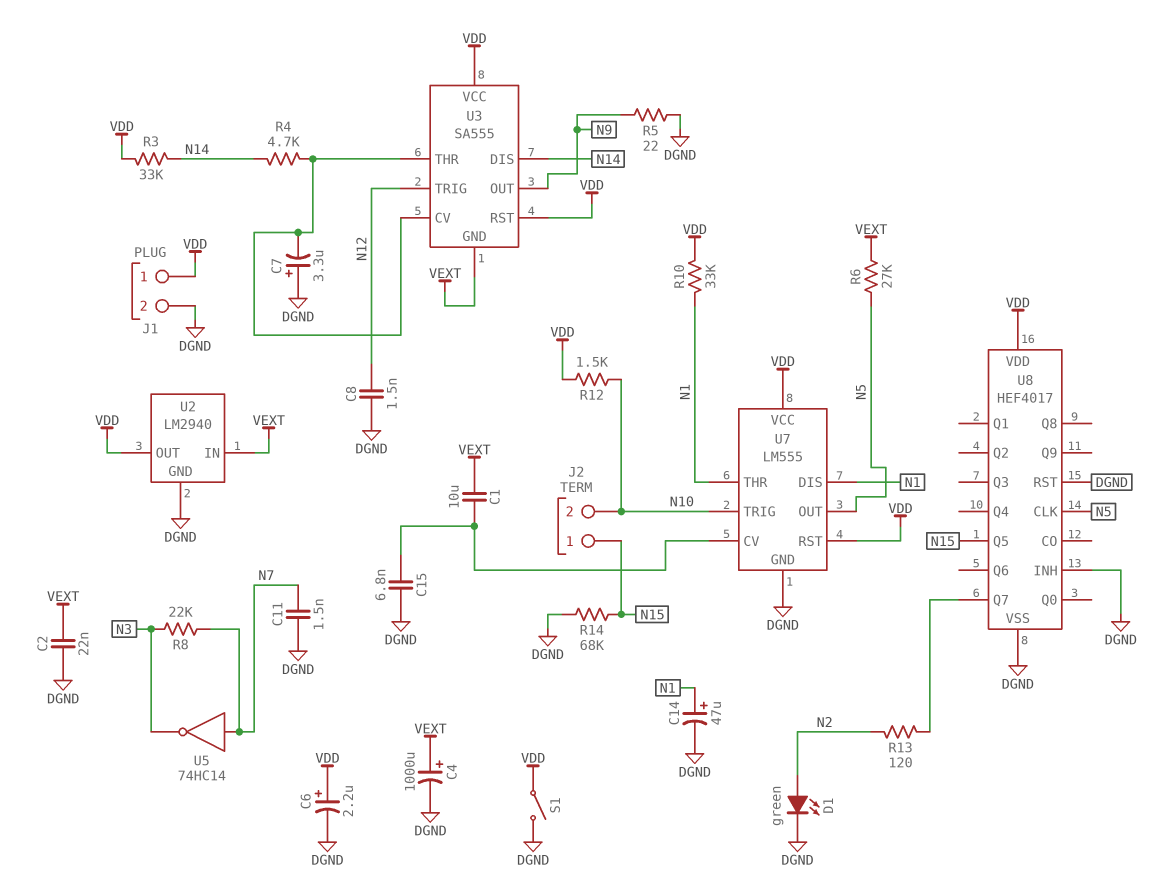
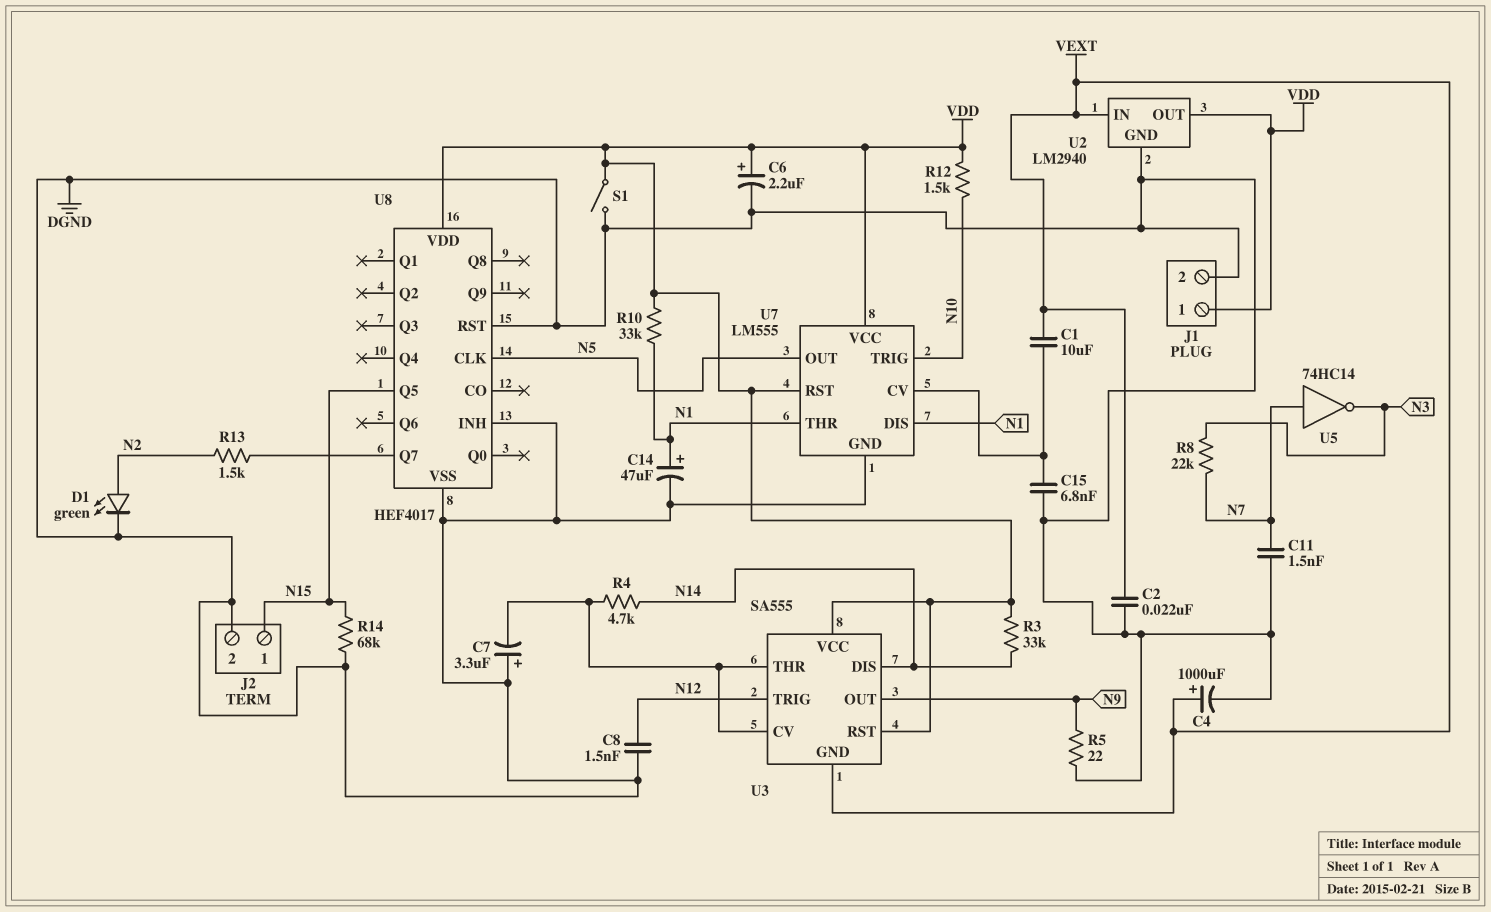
J2 pin 2: N10 -> DGND
R6: 27k (N5, VEXT) -> none
R13: 120 (N2, U8/Q7) -> 1.5k (N2, U8/Q7)

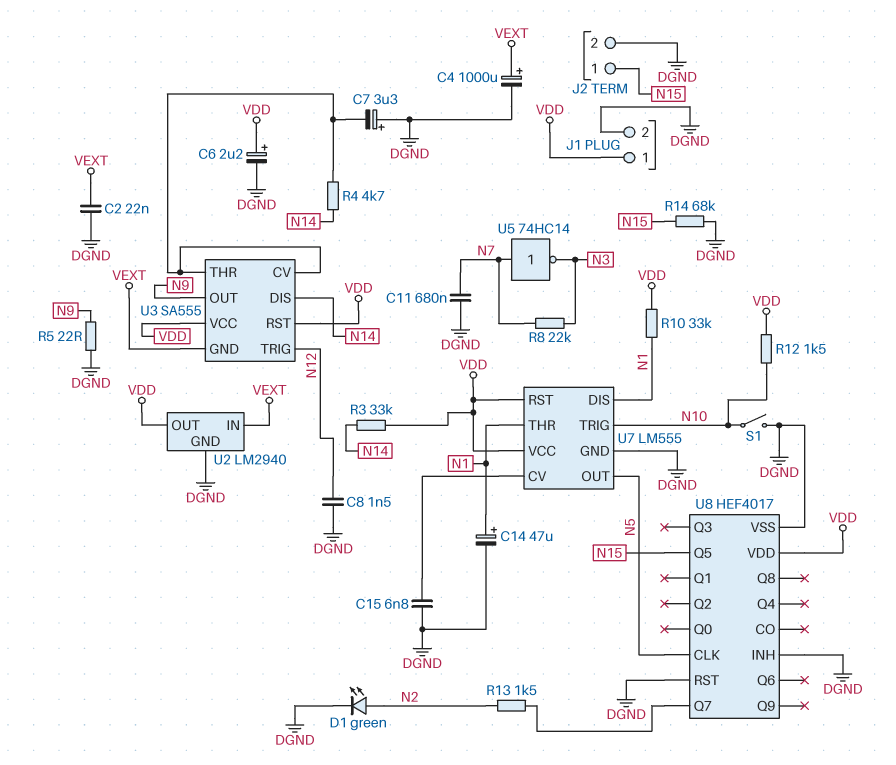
C1: 10uF (U7/CV, VEXT) -> none
C11: 1.5nF (DGND, N7) -> 680nF (DGND, N7)
S1: switch (DGND, VDD) -> switch (DGND, N10)

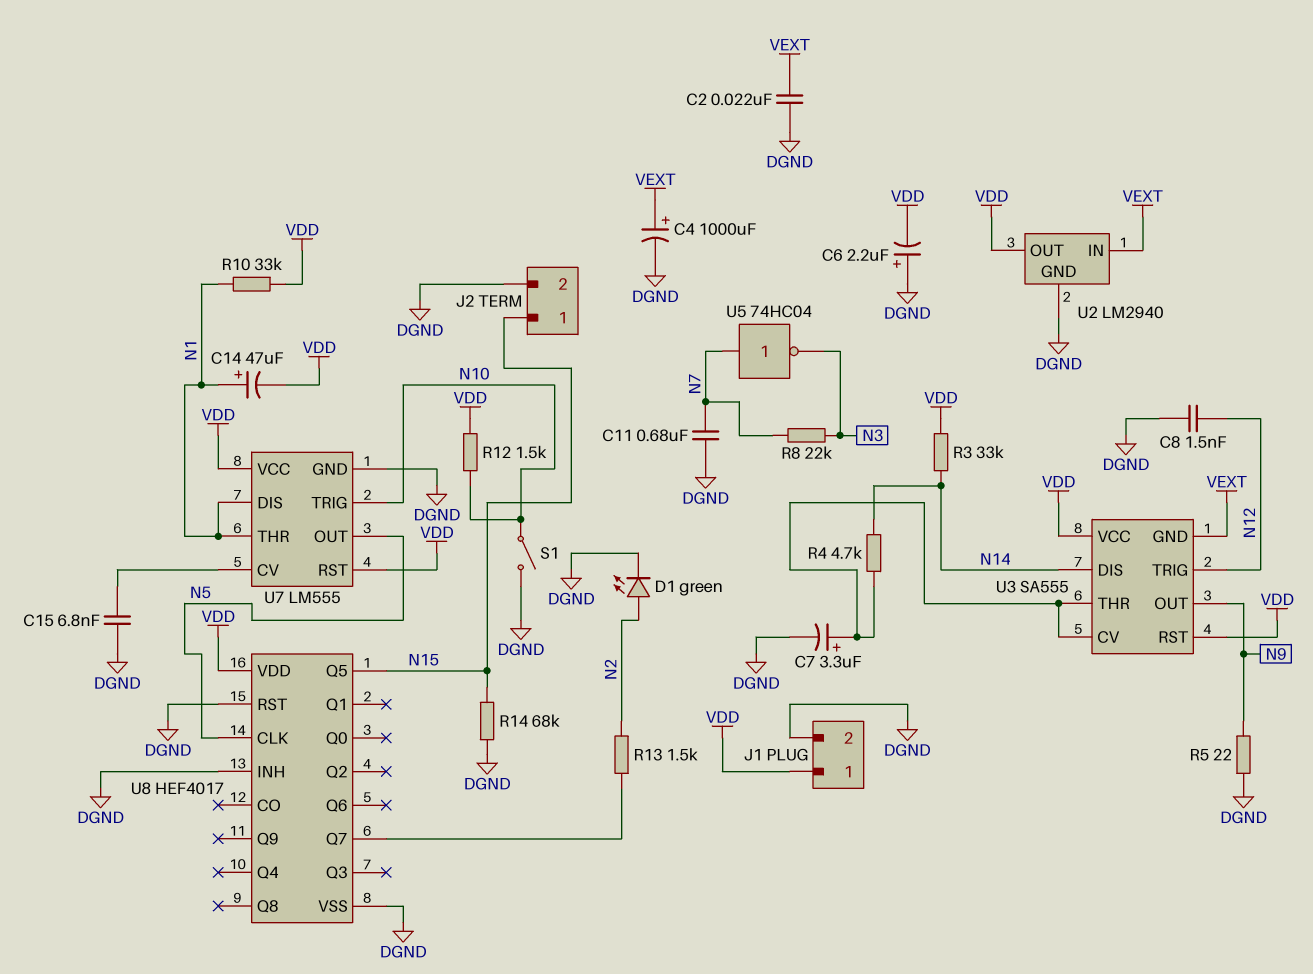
C6: 2.2uF (plus VDD, minus DGND) -> 2.2uF (plus DGND, minus VDD)
C7: 3.3uF (plus DGND, minus U3/CV) -> 3.3uF (plus U3/CV, minus DGND)
C14: 47uF (plus N1, minus DGND) -> 47uF (plus N1, minus VDD)
U5: NOT 74HC14 (in N7, out N3) -> NOT 74HC04 (in N7, out N3)

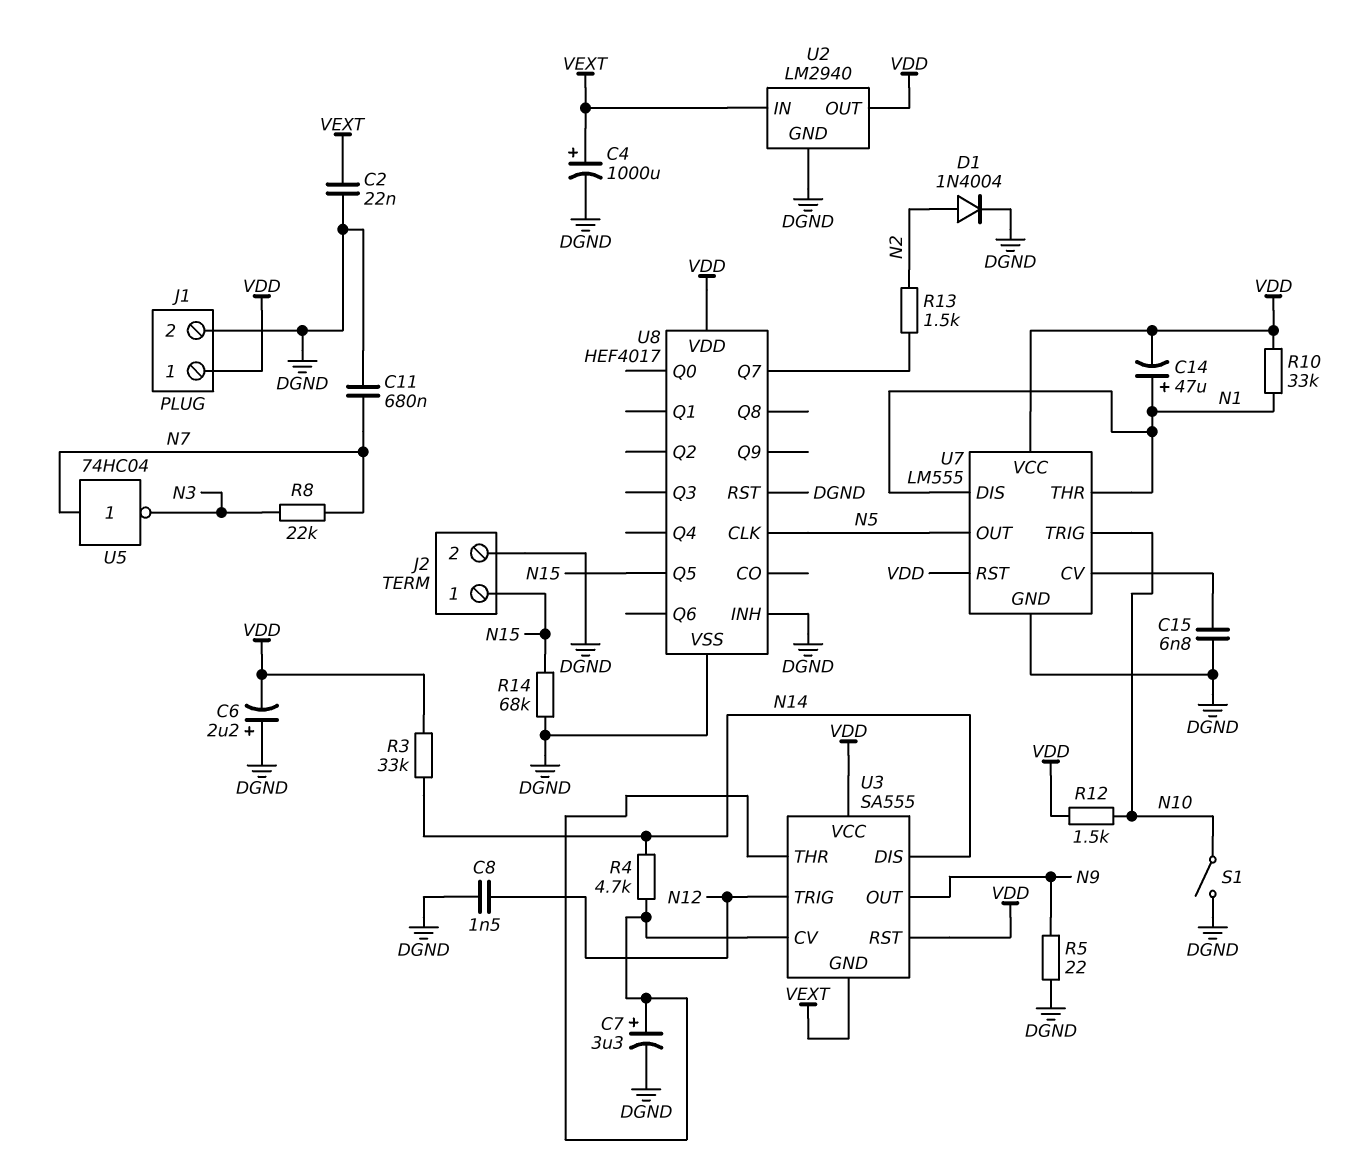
D1: LED green (A N2, K DGND) -> diode 1N4004 (A N2, K DGND)

